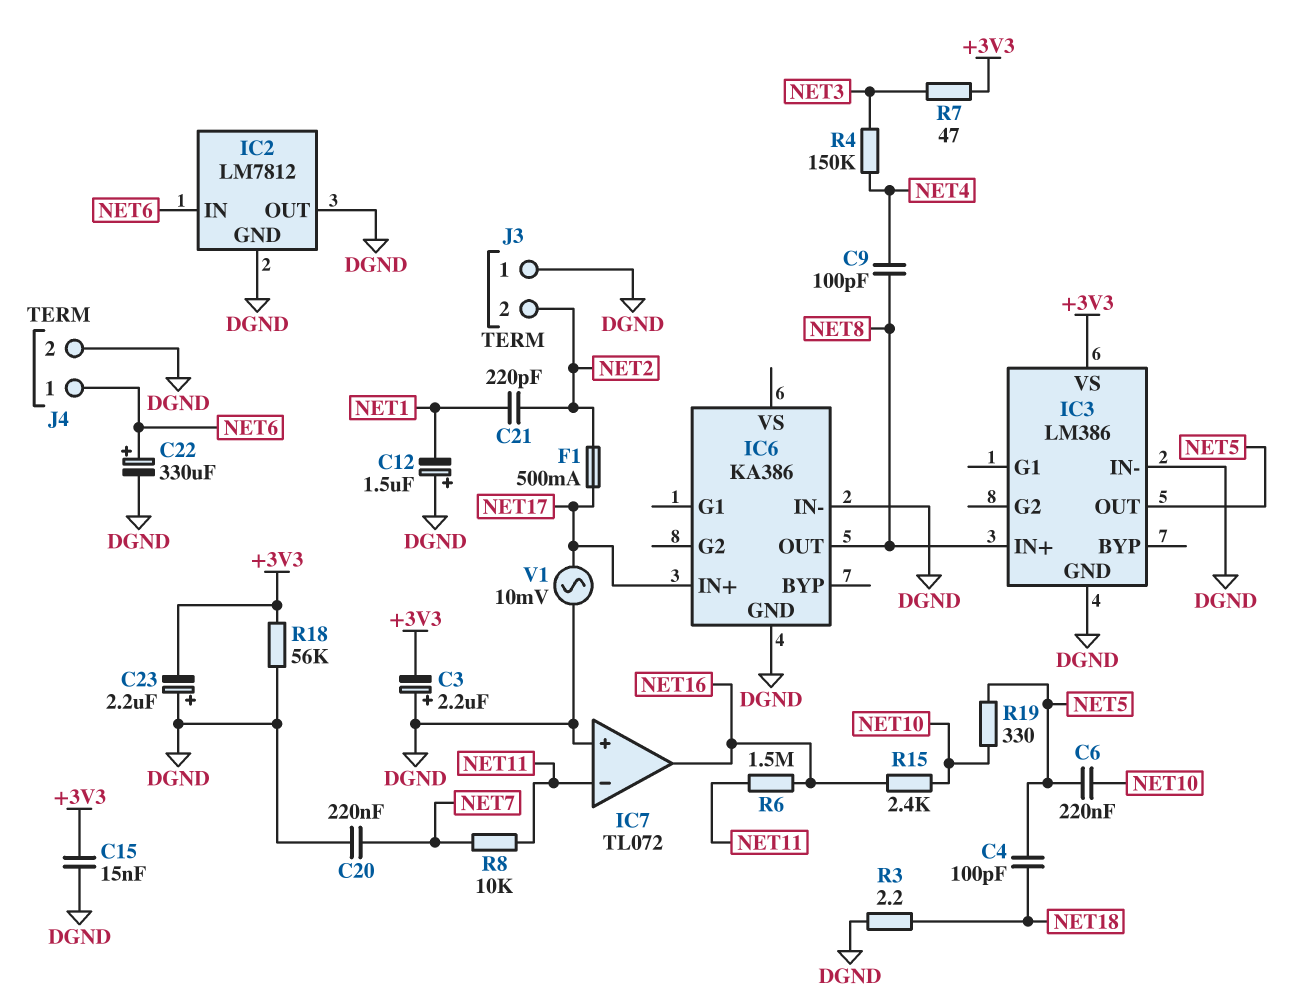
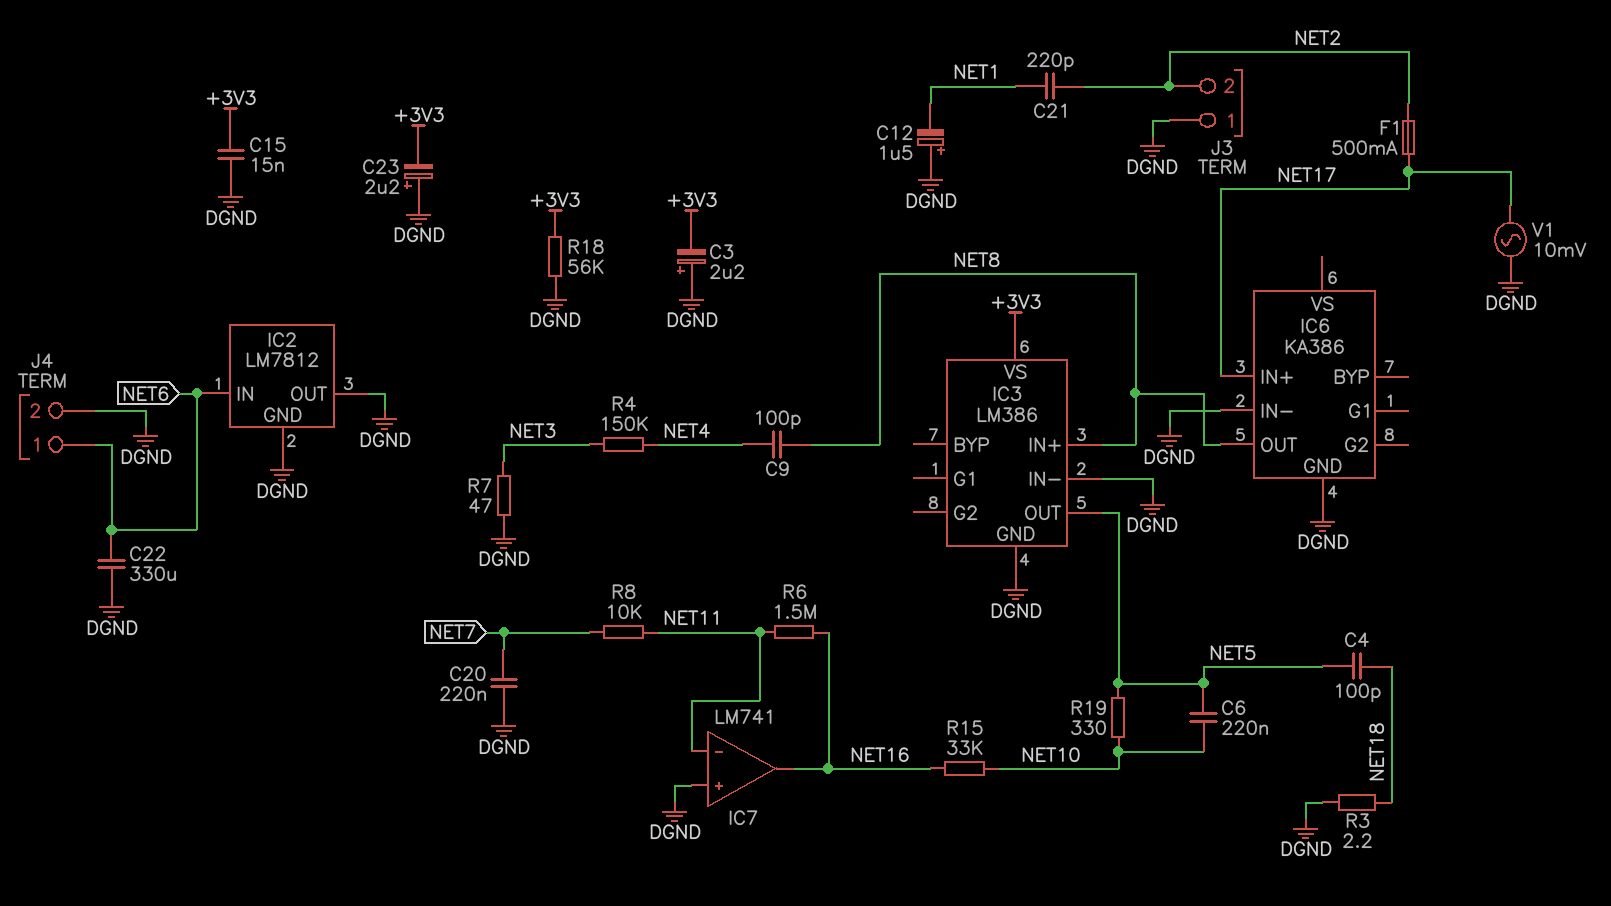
C22: 330uF (plus NET6, minus DGND) -> 330uF (DGND, NET6)
IC7: TL072 -> LM741
R7: 47 (+3V3, NET3) -> 47 (DGND, NET3)
R15: 2.4k (NET10, NET16) -> 33k (NET10, NET16)

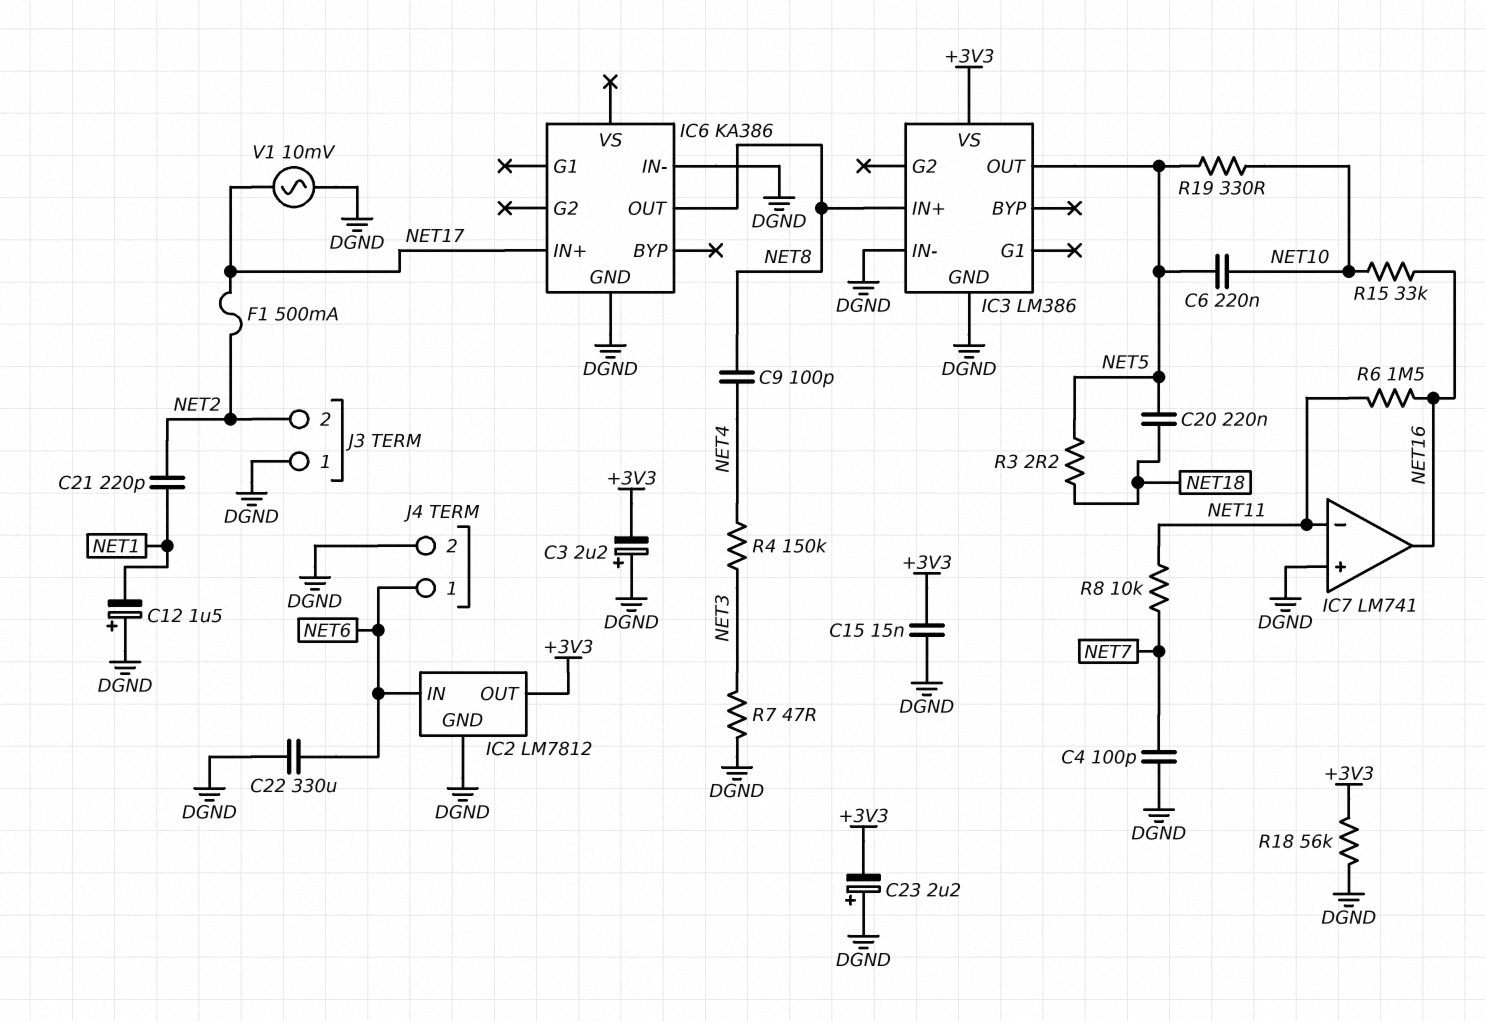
C4: 100pF (NET5, NET18) -> 100pF (DGND, NET7)
C20: 220nF (DGND, NET7) -> 220nF (NET5, NET18)
IC2 pin OUT: DGND -> +3V3
R3: 2.2 (DGND, NET18) -> 2.2 (NET5, NET18)

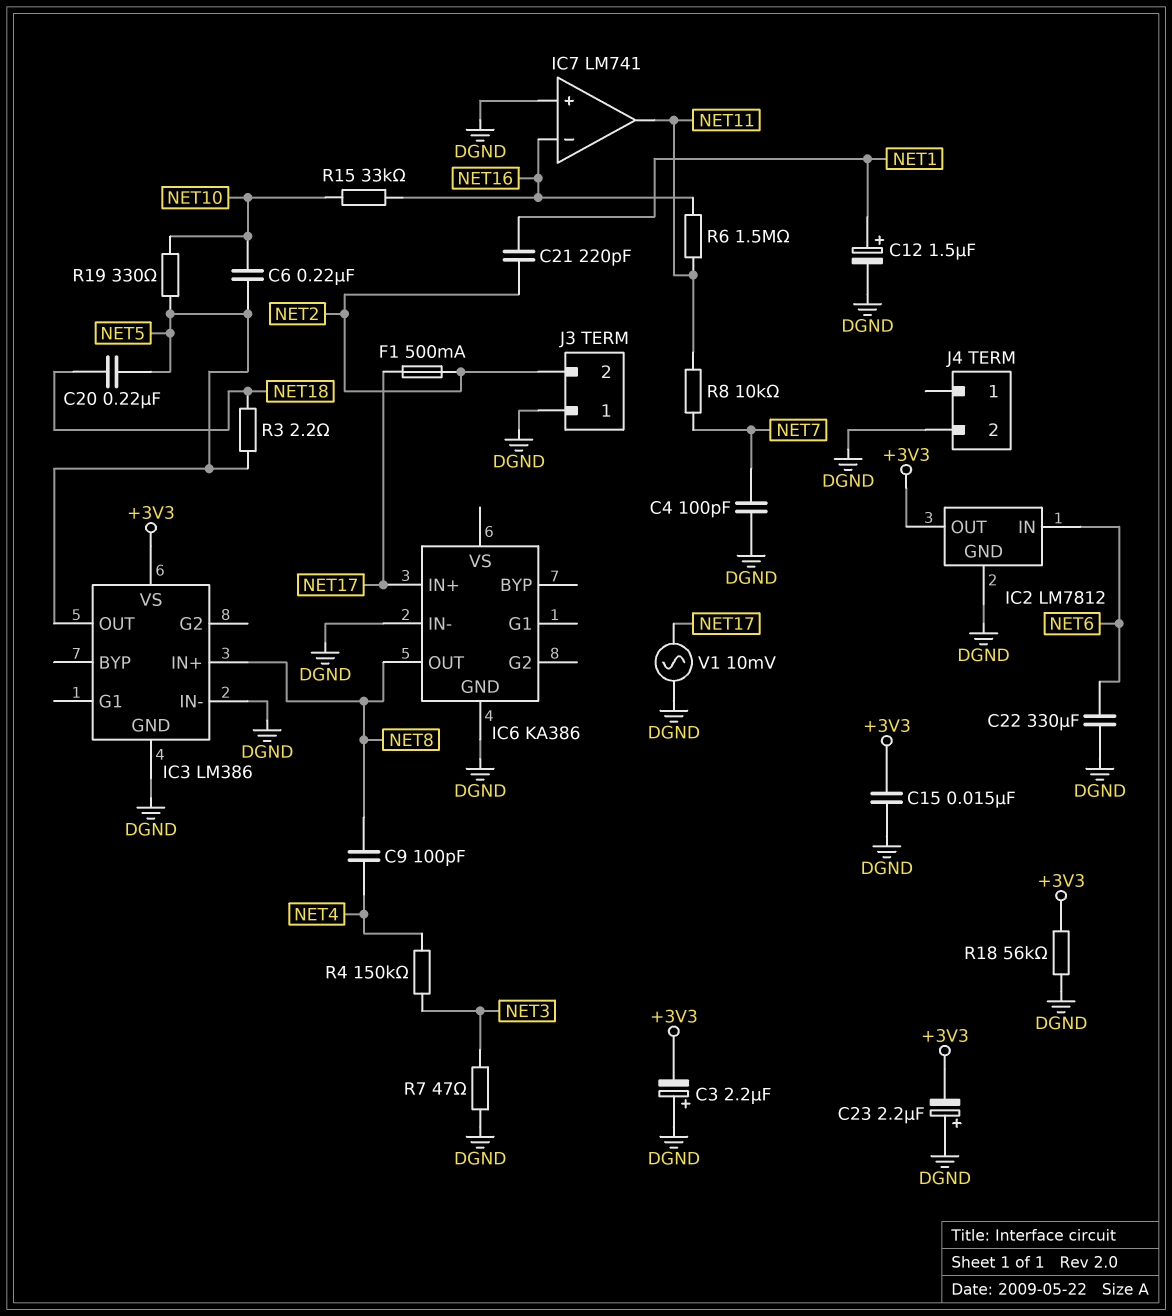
C12: 1.5uF (plus DGND, minus NET1) -> 1.5uF (plus NET1, minus DGND)
IC7 pin in-: NET11 -> NET16
IC7 pin out: NET16 -> NET11
J4 pin 1: NET6 -> none

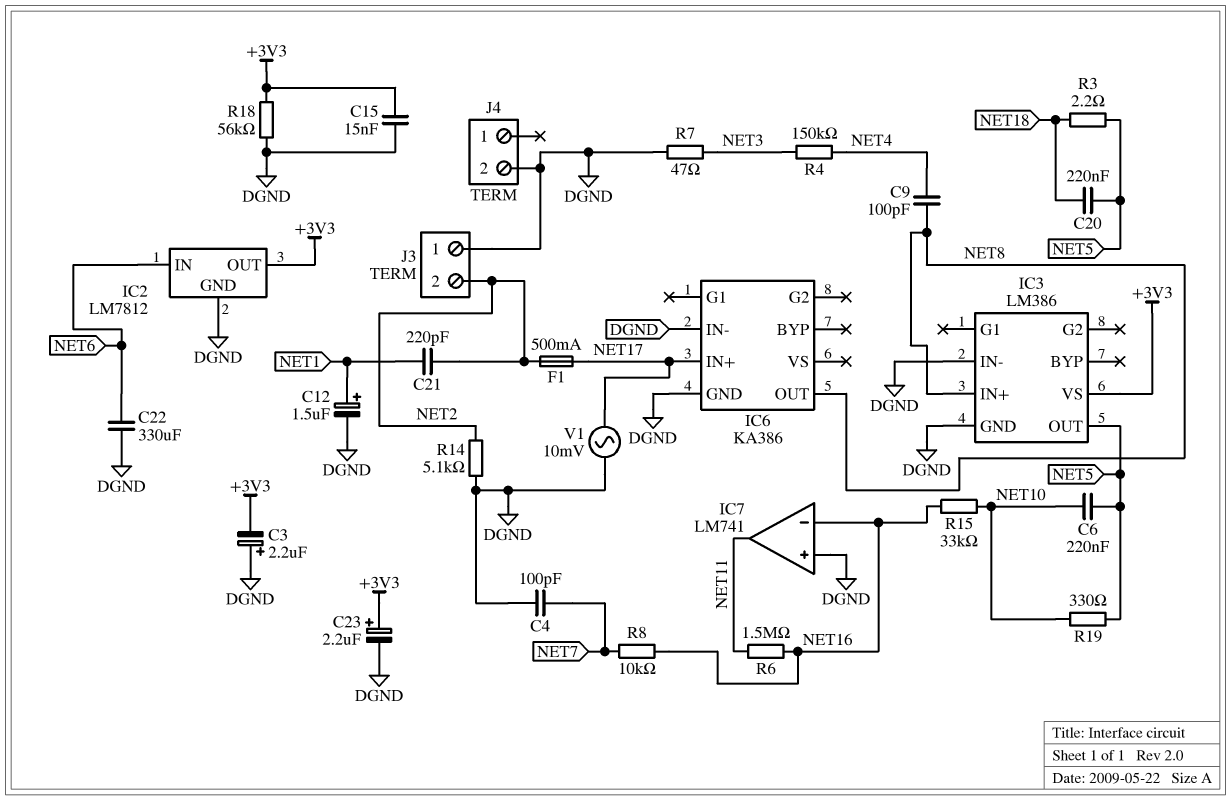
C23: 2.2uF (plus DGND, minus +3V3) -> 2.2uF (plus +3V3, minus DGND)
R8: 10k (NET7, NET11) -> 10k (NET7, NET16)
R14: none -> 5.1k (DGND, NET2)

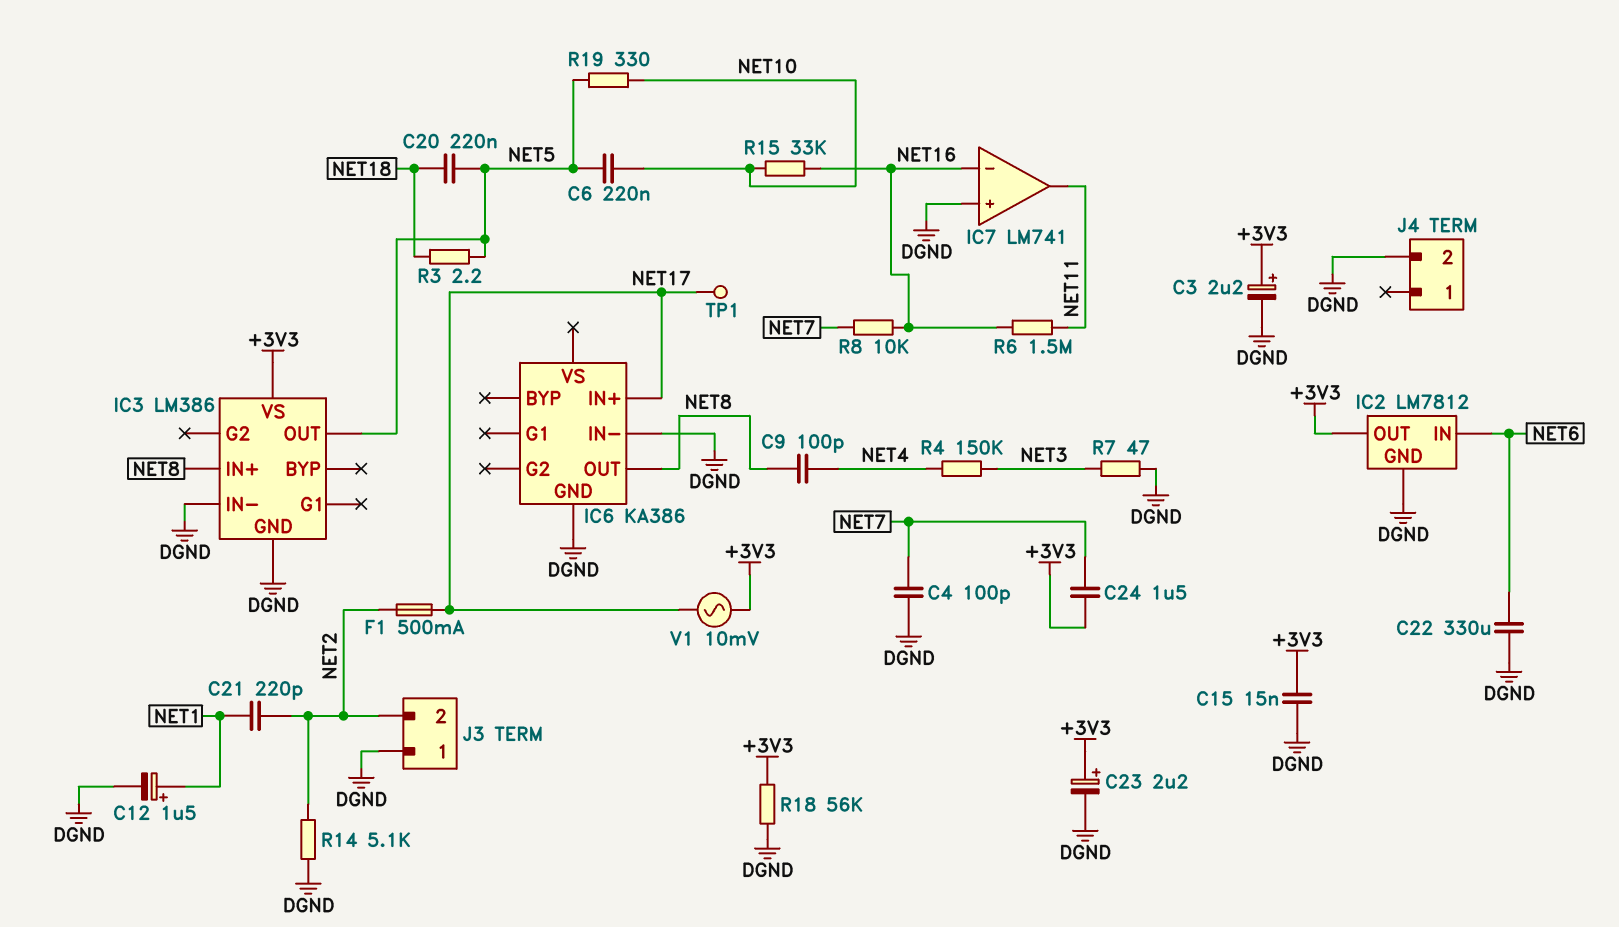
C3: 2.2uF (plus DGND, minus +3V3) -> 2.2uF (plus +3V3, minus DGND)
C24: none -> 1.5uF (+3V3, NET7)
TP1: none -> test point (NET17)
V1: AC 10mV (DGND, NET17) -> AC 10mV (+3V3, NET17)

